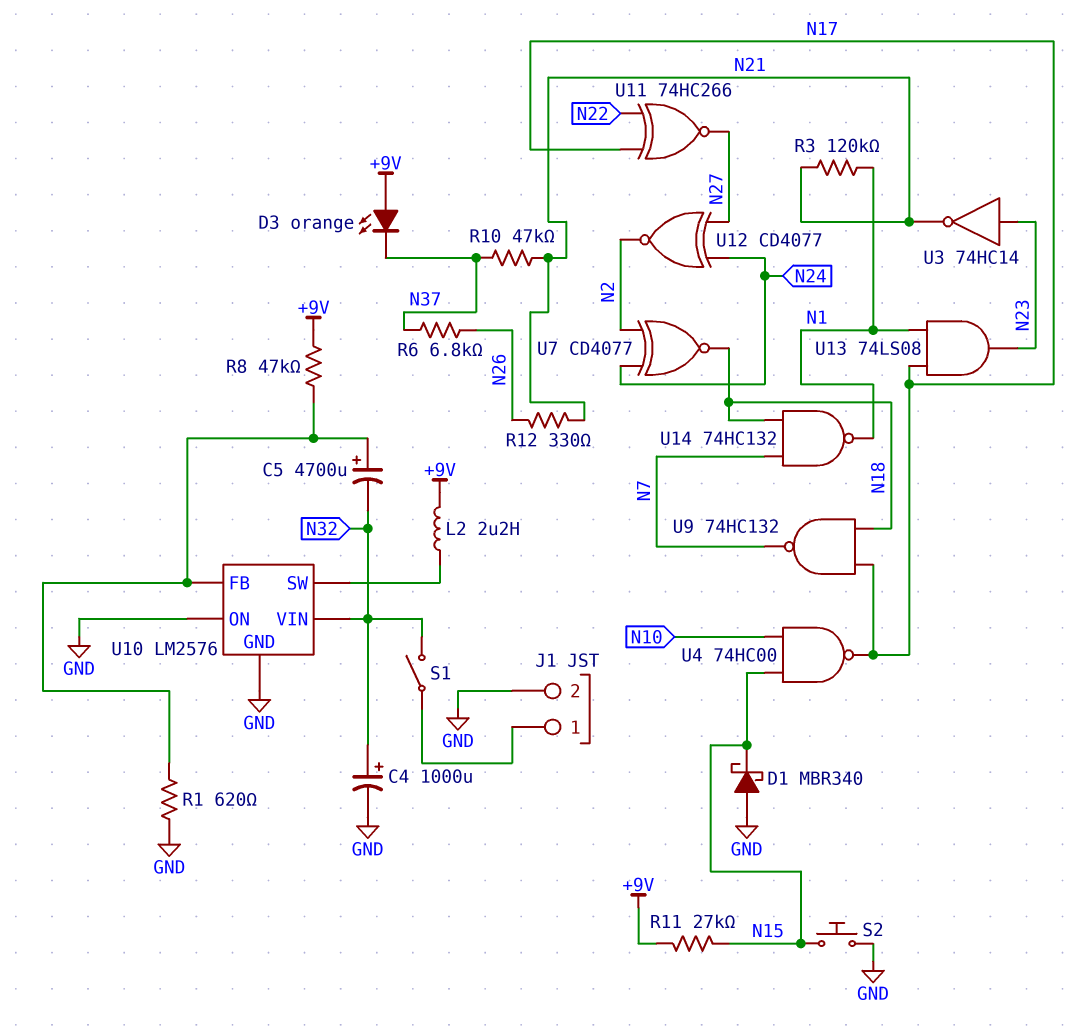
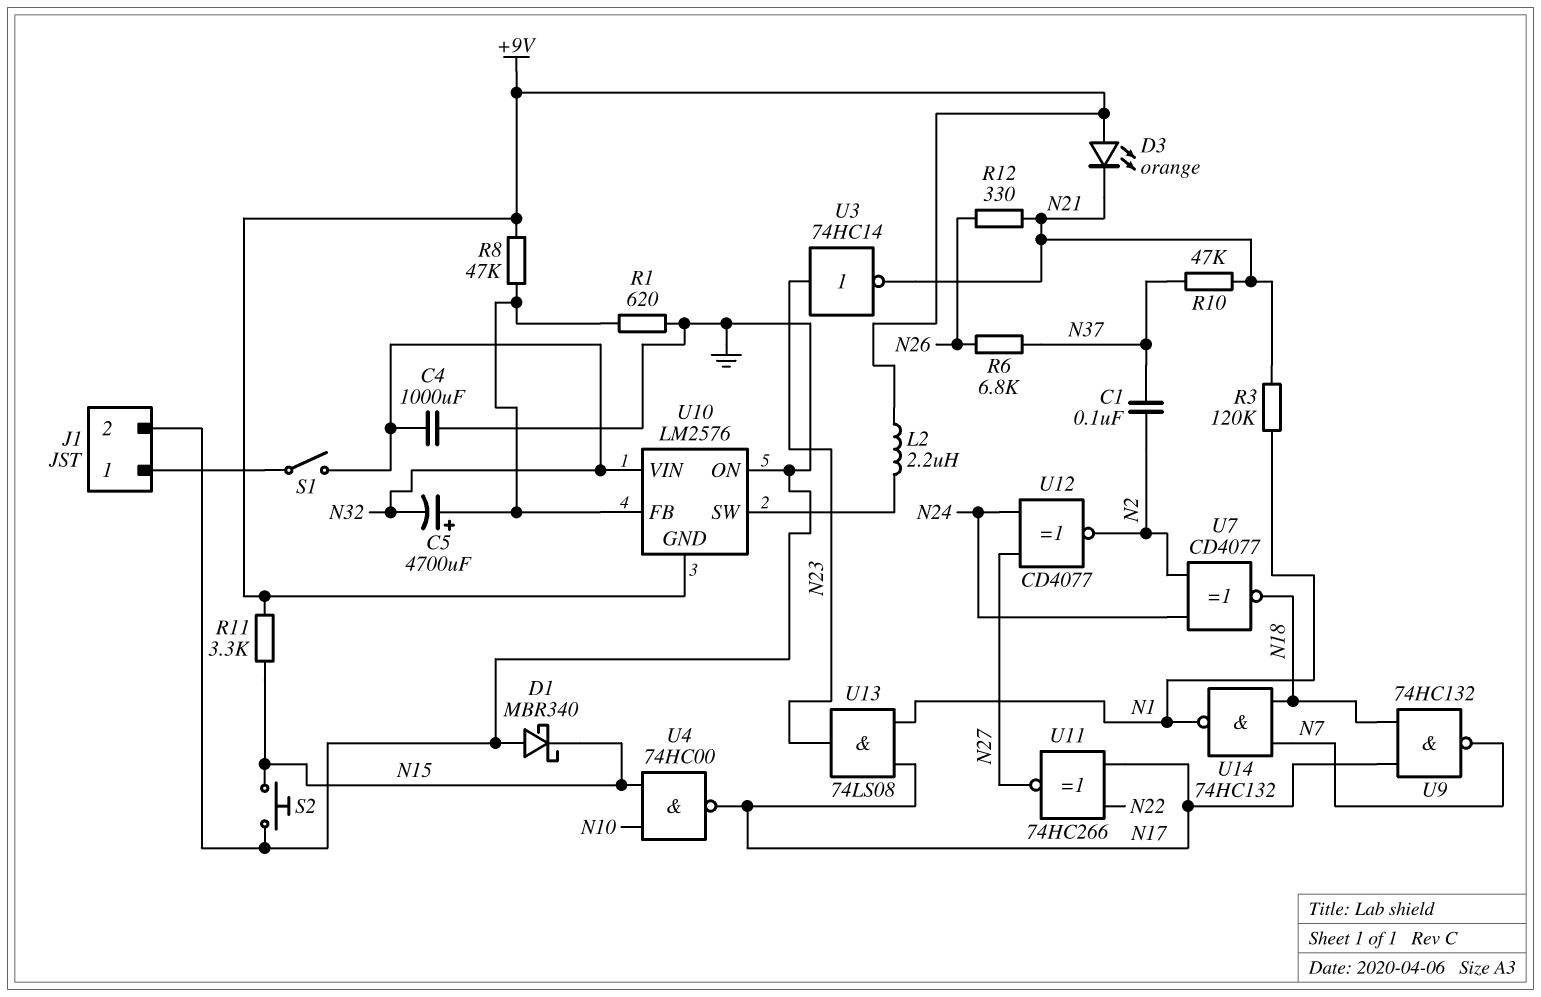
C1: none -> 100nF (N2, N37)
C4: 1000uF (plus N32, minus GND) -> 1000uF (GND, N32)
D3: LED orange (A +9V, K N37) -> LED orange (A +9V, K N21)
R11: 27k (+9V, N15) -> 3.3k (+9V, N15)
U10 pin GND: GND -> +9V

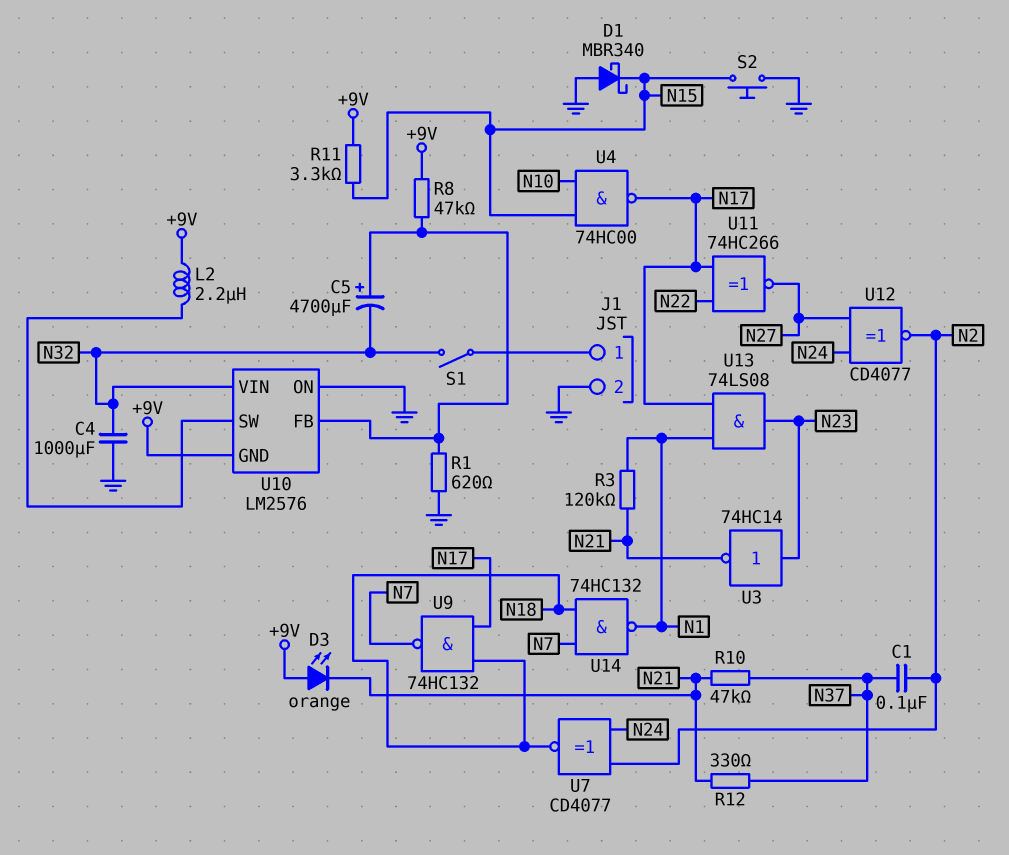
R6: 6.8k (N26, N37) -> none
R12: 330 (N21, N26) -> 330 (N21, N37)

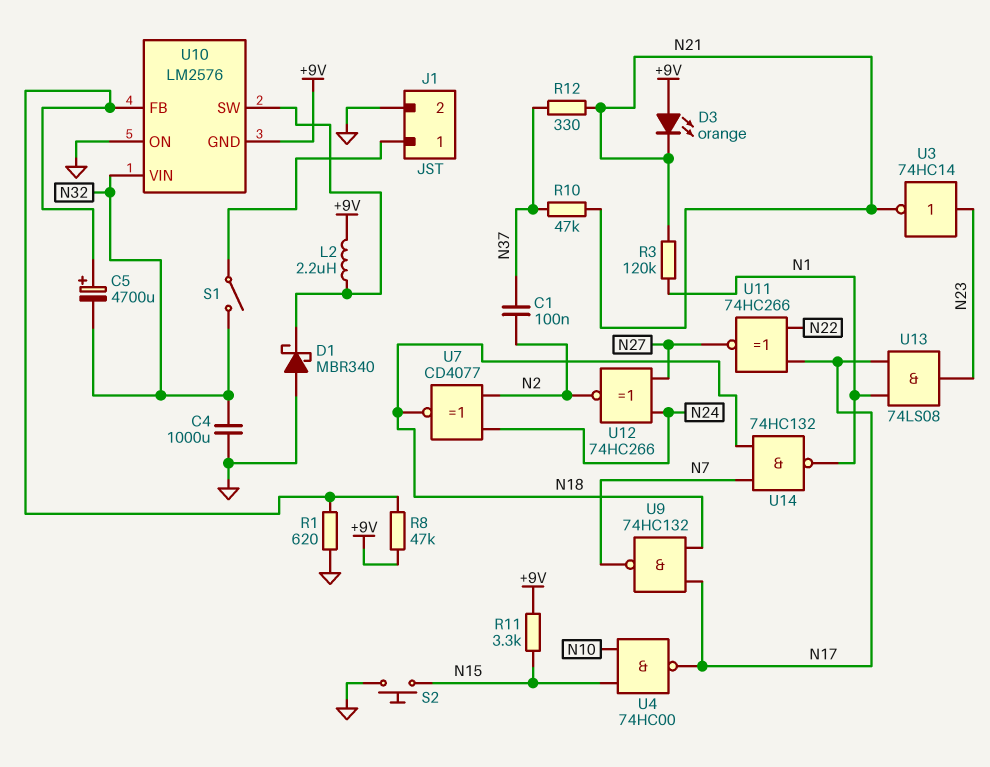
D1: schottky MBR340 (A GND, K N15) -> schottky MBR340 (A GND, K U10/SW)
U12: XNOR CD4077 (in N24, in N27, out N2) -> XNOR 74HC266 (in N24, in N27, out N2)

